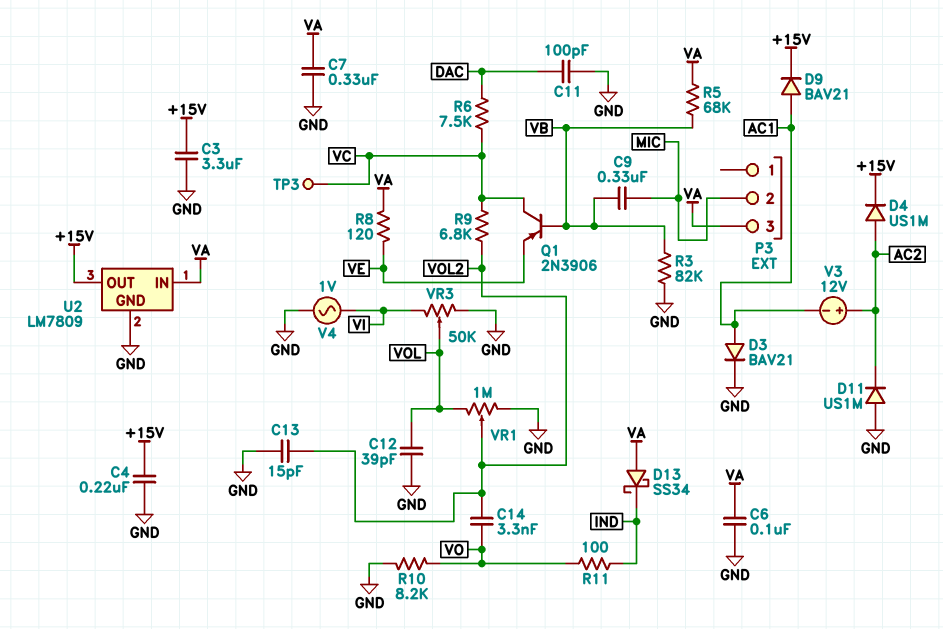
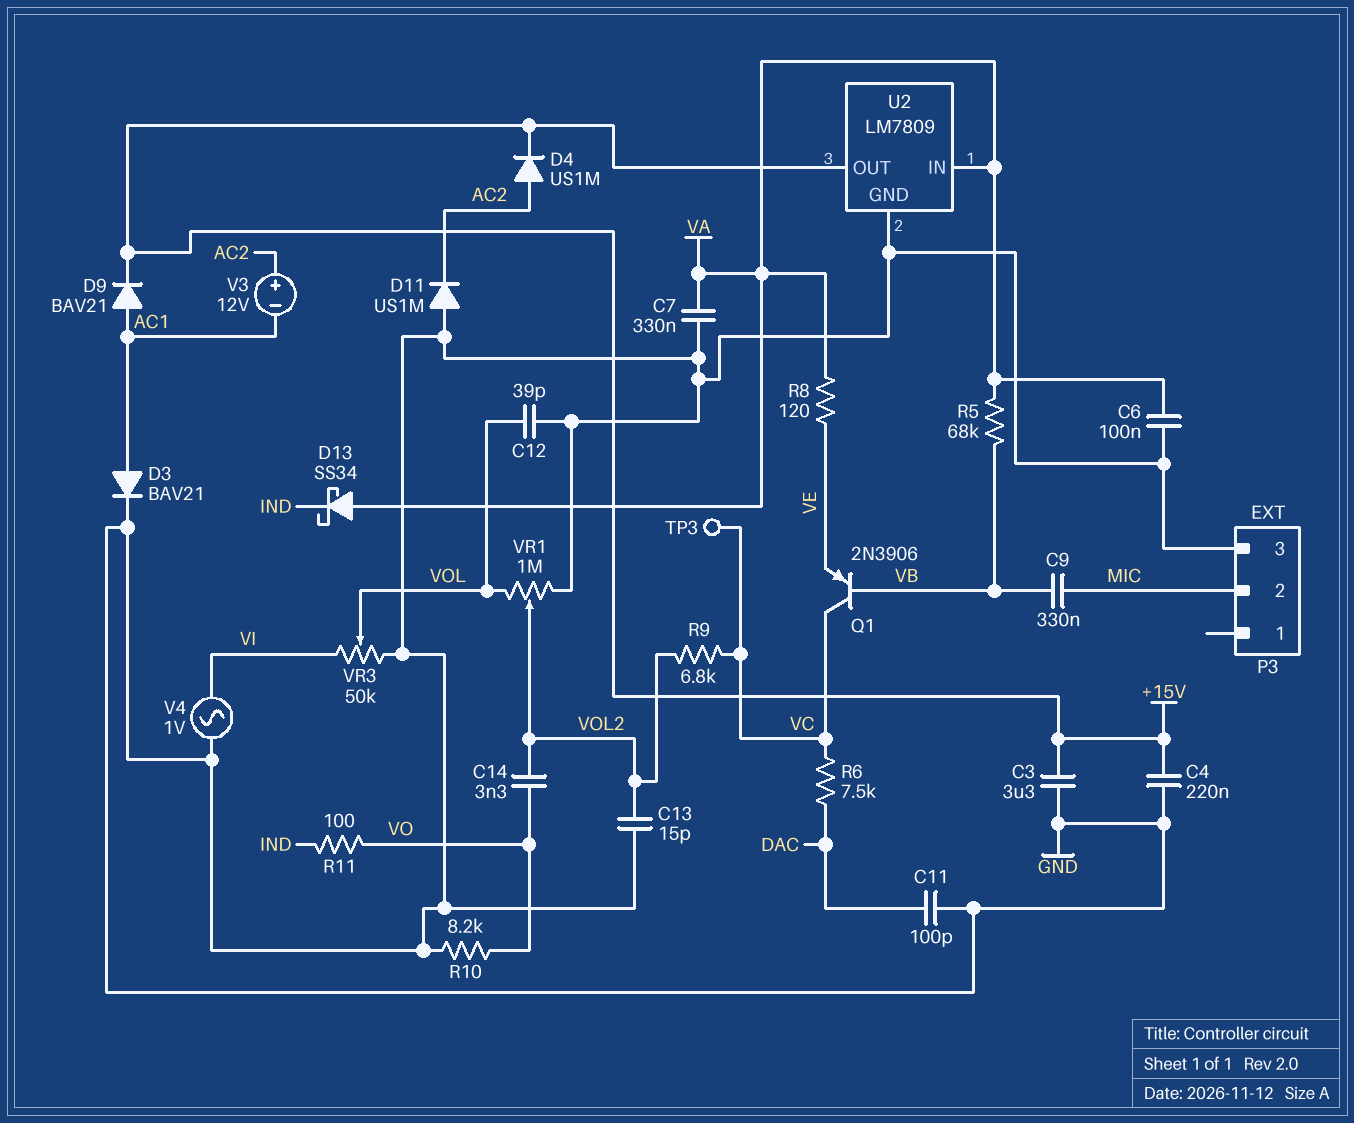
P3 pin 3: VA -> GND
R3: 82k (GND, VB) -> none

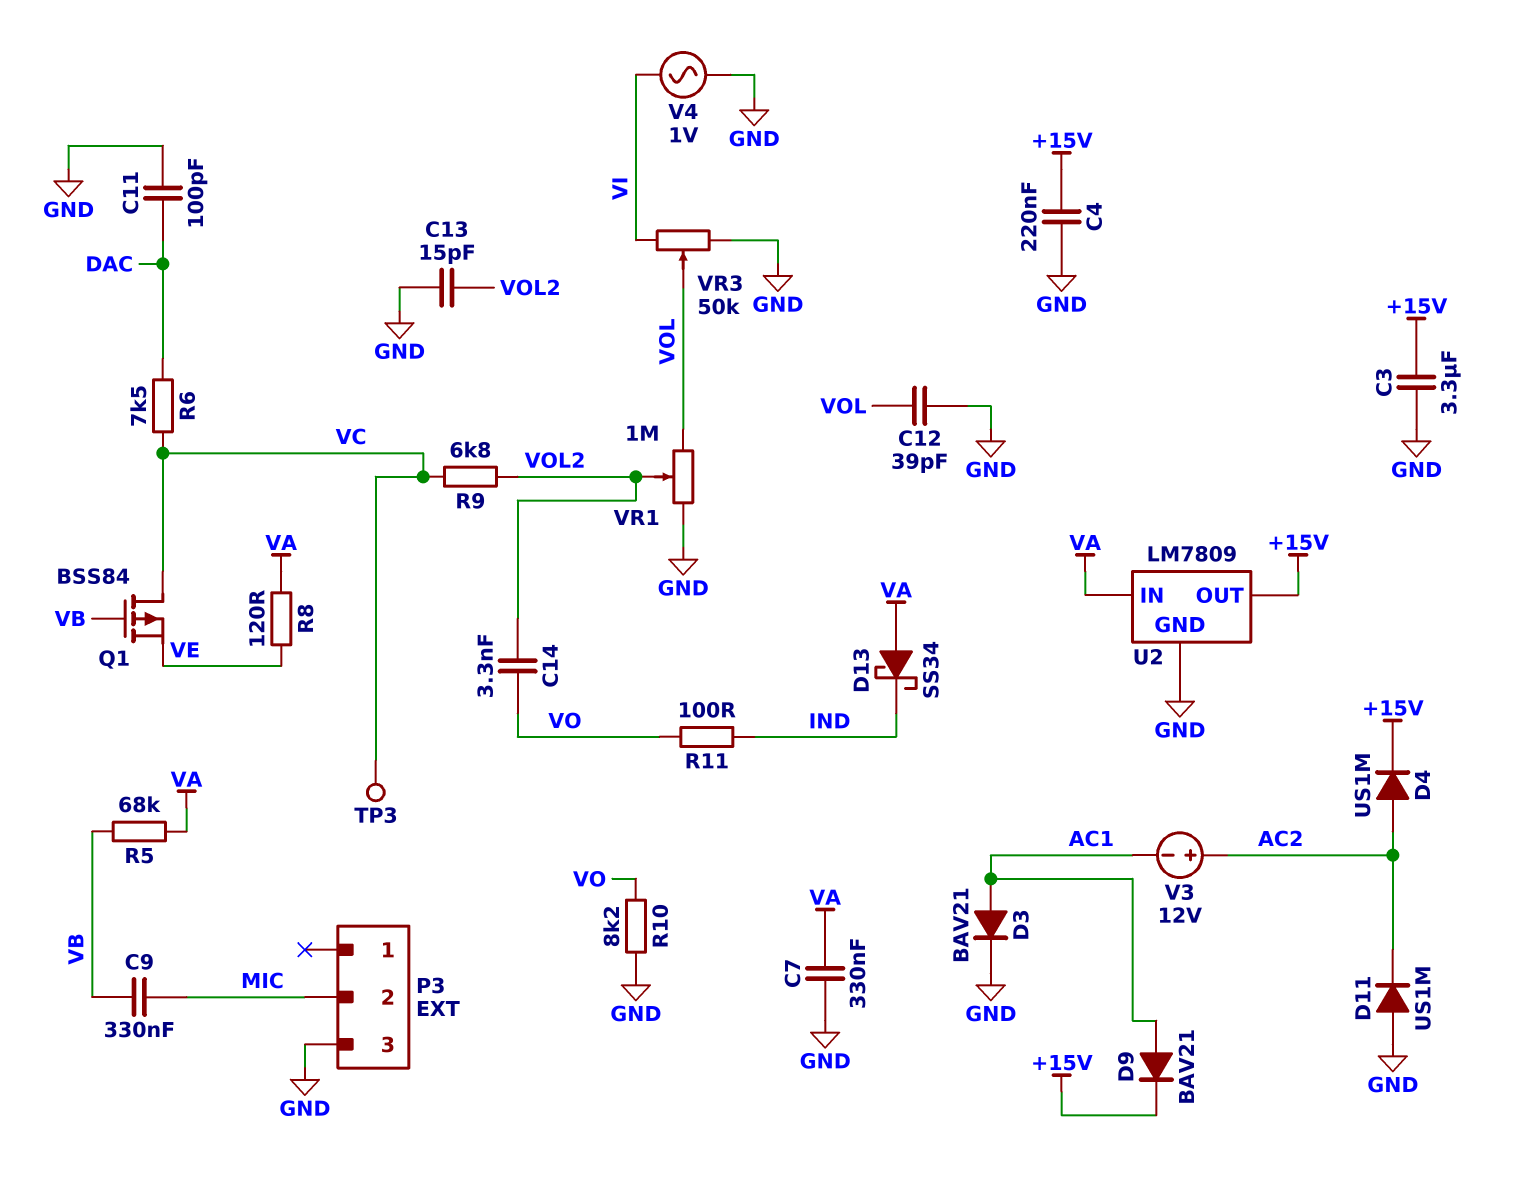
C6: 100nF (GND, VA) -> none
Q1: PNP 2N3906 (B VB, C VC, E VE) -> PMOS BSS84 (G VB, D VC, S VE)

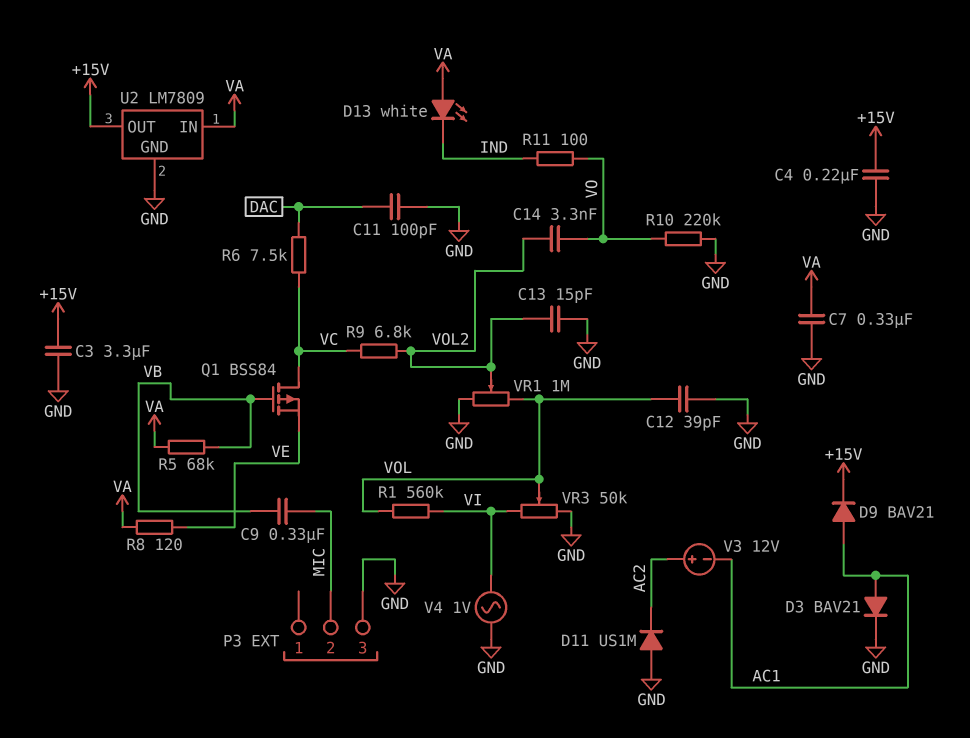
D4: diode US1M (A AC2, K +15V) -> none
D13: schottky SS34 (A VA, K IND) -> LED white (A VA, K IND)
R1: none -> 560k (VI, VOL)
R10: 8.2k (GND, VO) -> 220k (GND, VO)
TP3: test point (VC) -> none

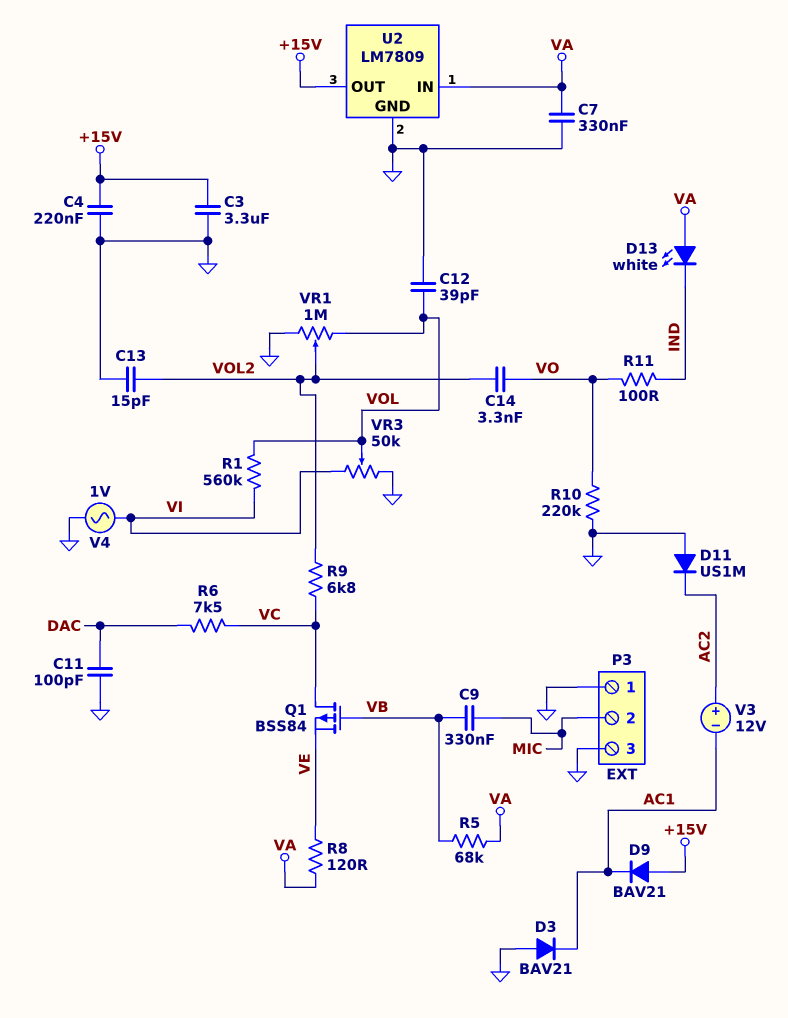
D3: diode BAV21 (A AC1, K GND) -> diode BAV21 (A GND, K AC1)
D9: diode BAV21 (A AC1, K +15V) -> diode BAV21 (A +15V, K AC1)
P3 pin 1: none -> GND

